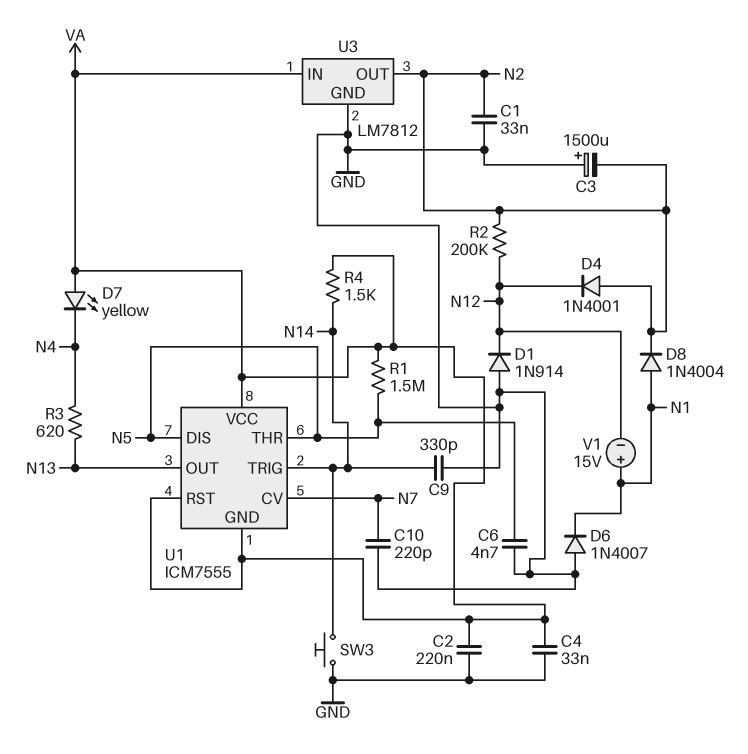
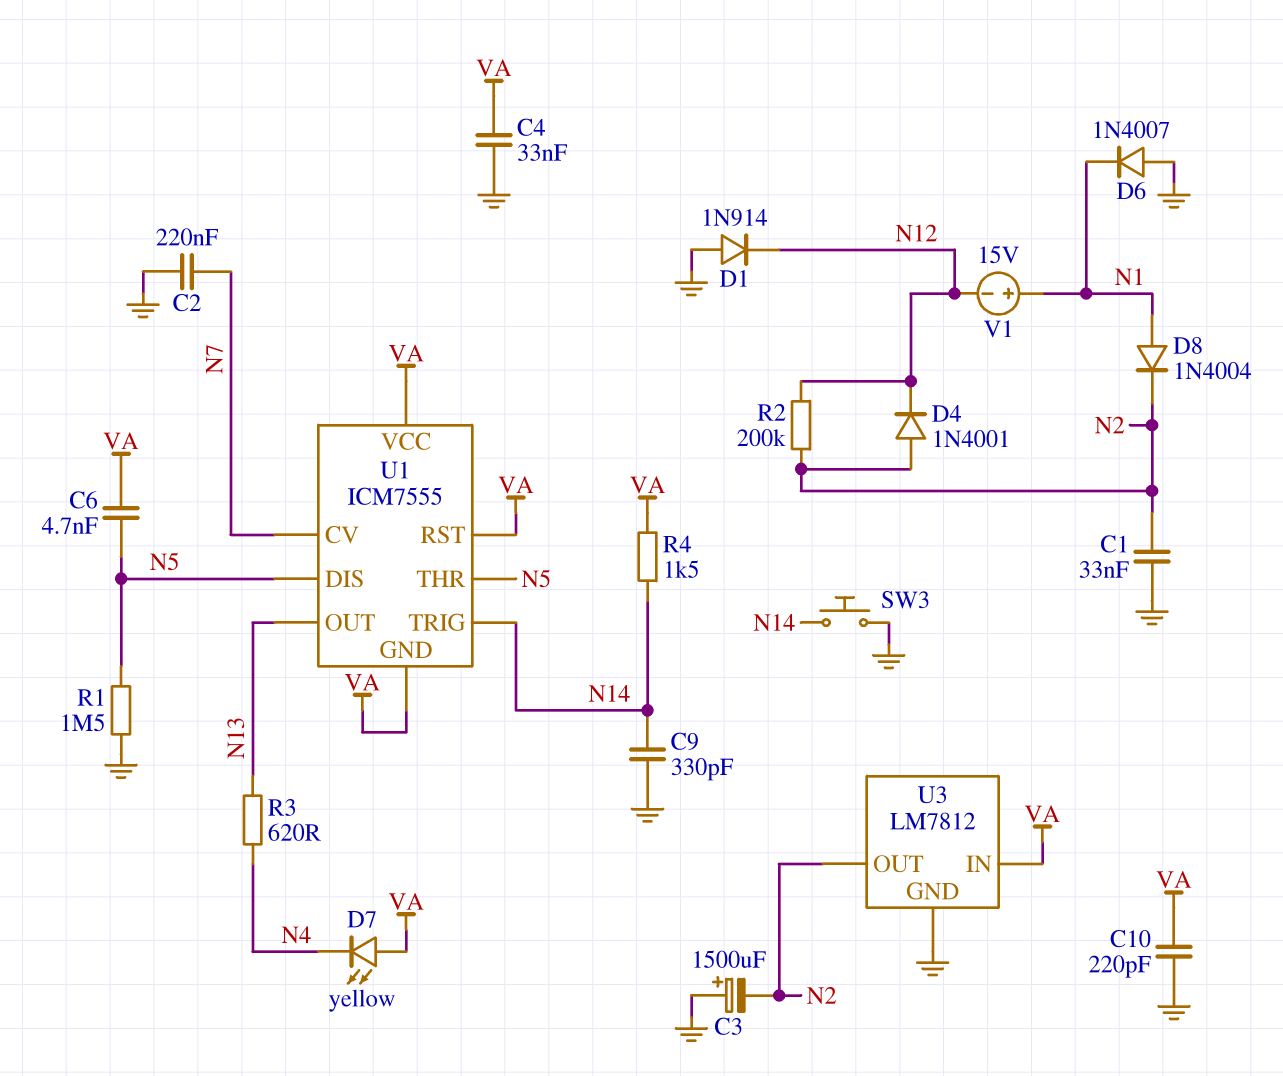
C2: 220nF (GND, VA) -> 220nF (GND, N7)
C6: 4.7nF (GND, N5) -> 4.7nF (N5, VA)
C10: 220pF (GND, N7) -> 220pF (GND, VA)
R1: 1.5M (N5, VA) -> 1.5M (GND, N5)

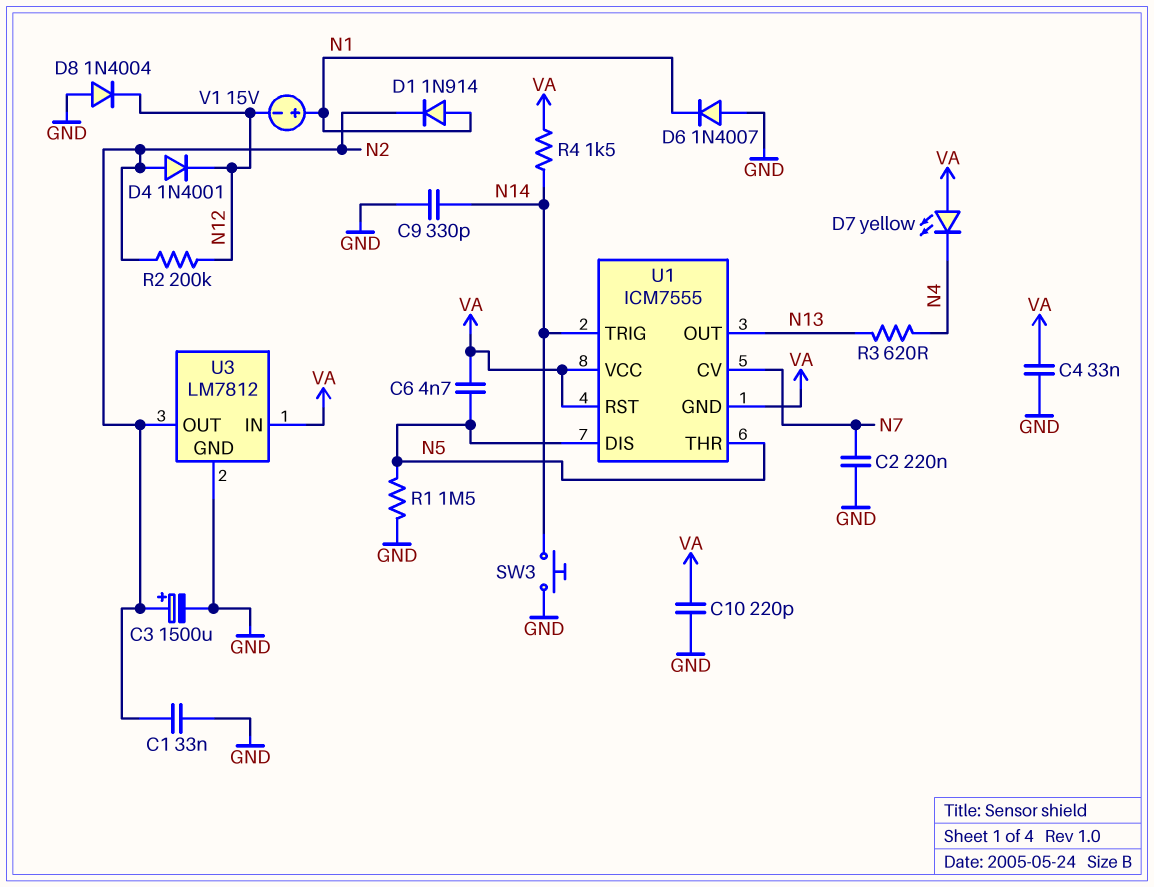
C3: 1500uF (plus GND, minus N2) -> 1500uF (plus N2, minus GND)
D1: diode 1N914 (A GND, K N12) -> diode 1N914 (A N1, K N2)
D8: diode 1N4004 (A N1, K N2) -> diode 1N4004 (A GND, K N12)

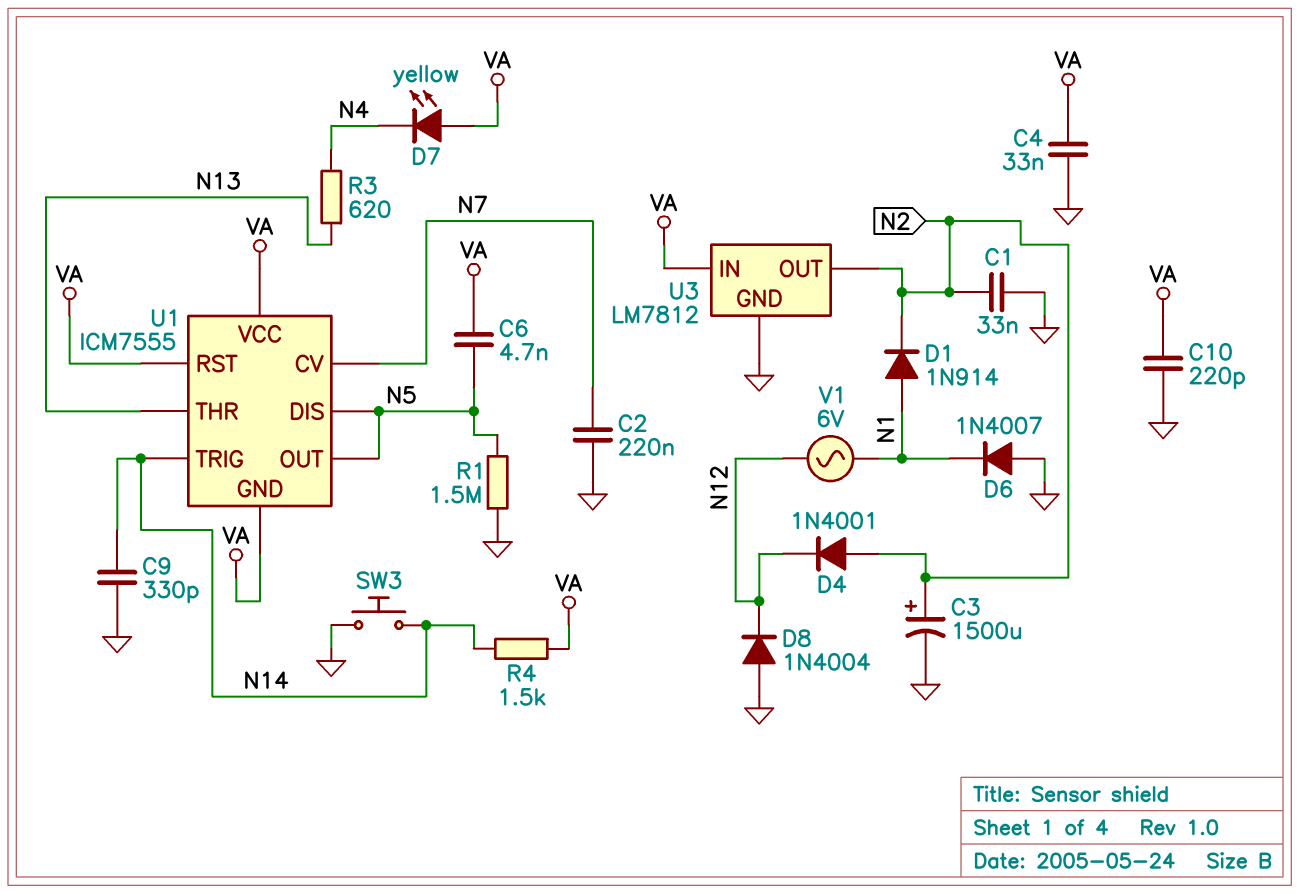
R2: 200k (N2, N12) -> none
U1 pin OUT: N13 -> N5
U1 pin THR: N5 -> N13
V1: 15V (plus N1, minus N12) -> AC 6V (N1, N12)

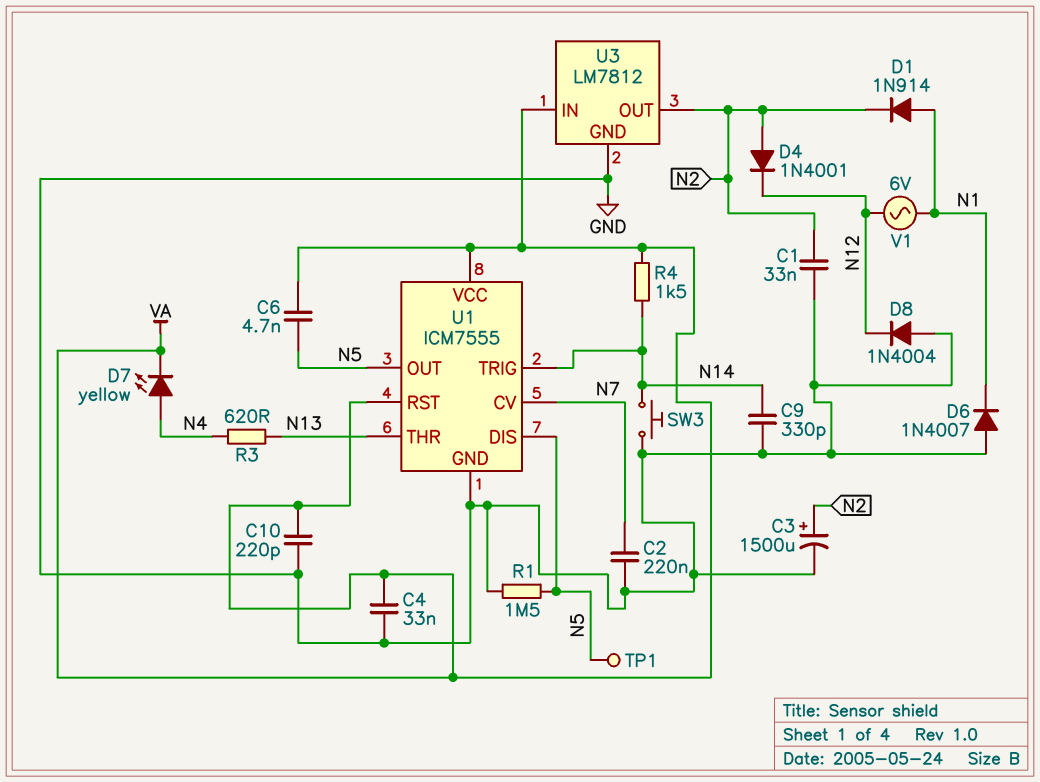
D7: LED yellow (A VA, K N4) -> LED yellow (A N4, K VA)
TP1: none -> test point (N5)
U1 pin GND: VA -> GND

